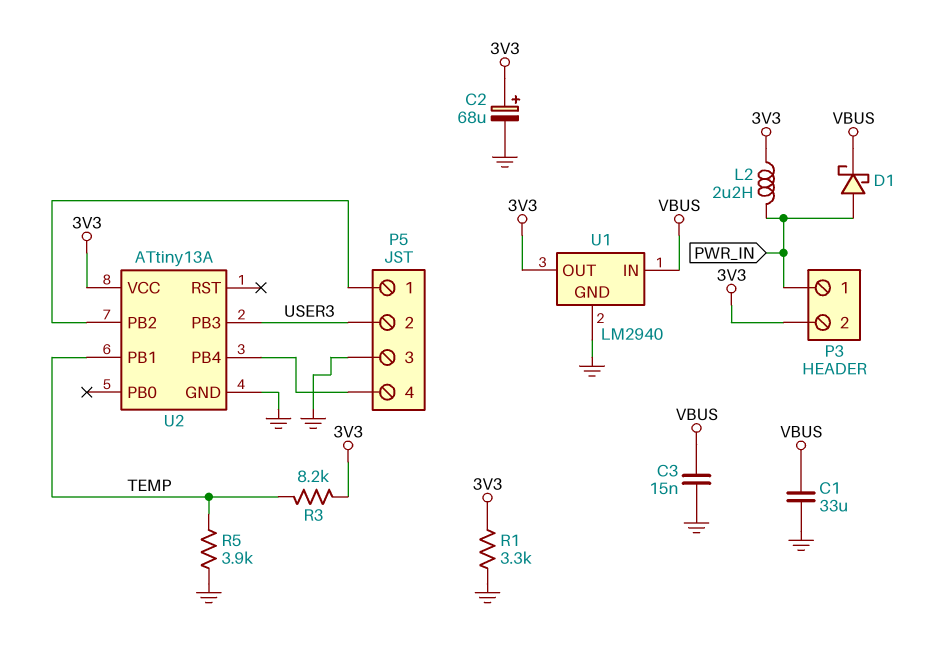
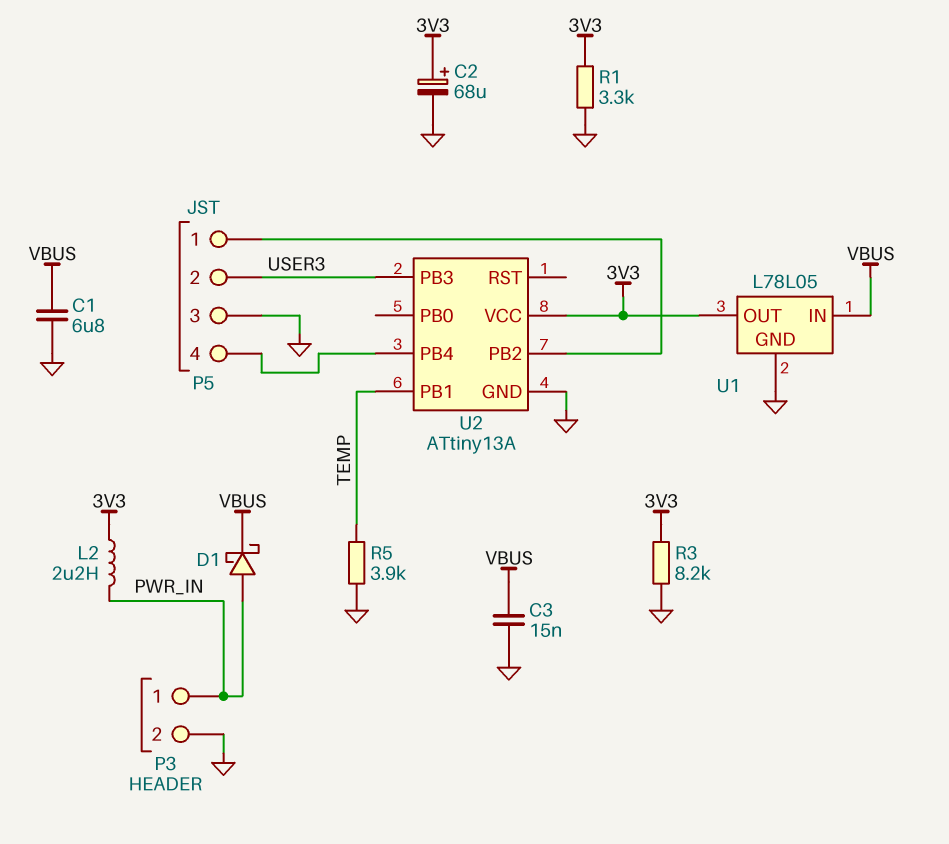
C1: 33uF (GND, VBUS) -> 6.8uF (GND, VBUS)
P3 pin 2: 3V3 -> GND
R3: 8.2k (3V3, TEMP) -> 8.2k (3V3, GND)
U1: LM2940 -> L78L05

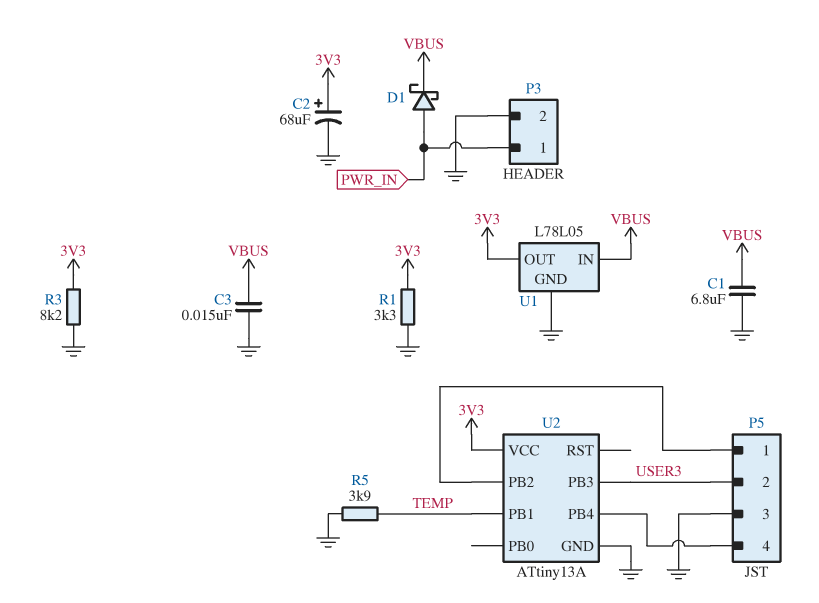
L2: 2.2uH (3V3, PWR_IN) -> none

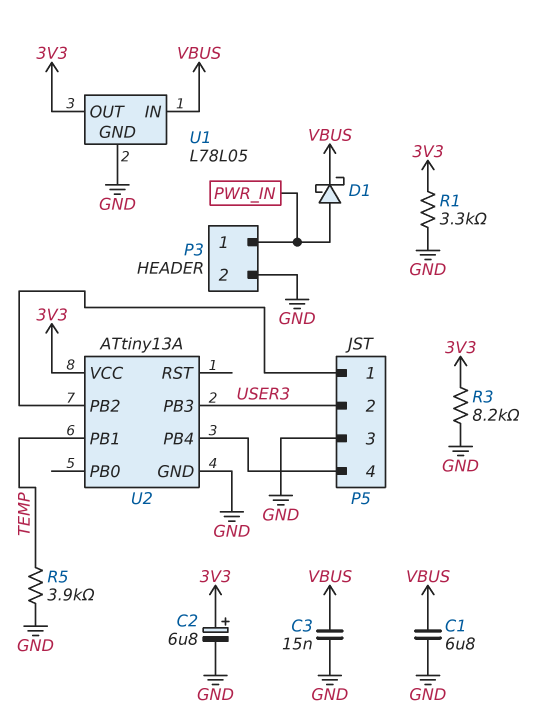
C2: 68uF (plus 3V3, minus GND) -> 6.8uF (plus 3V3, minus GND)

